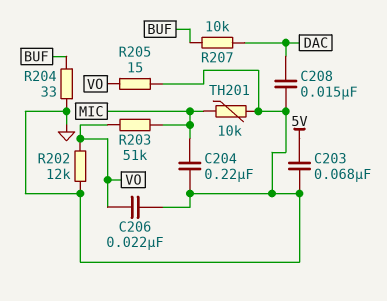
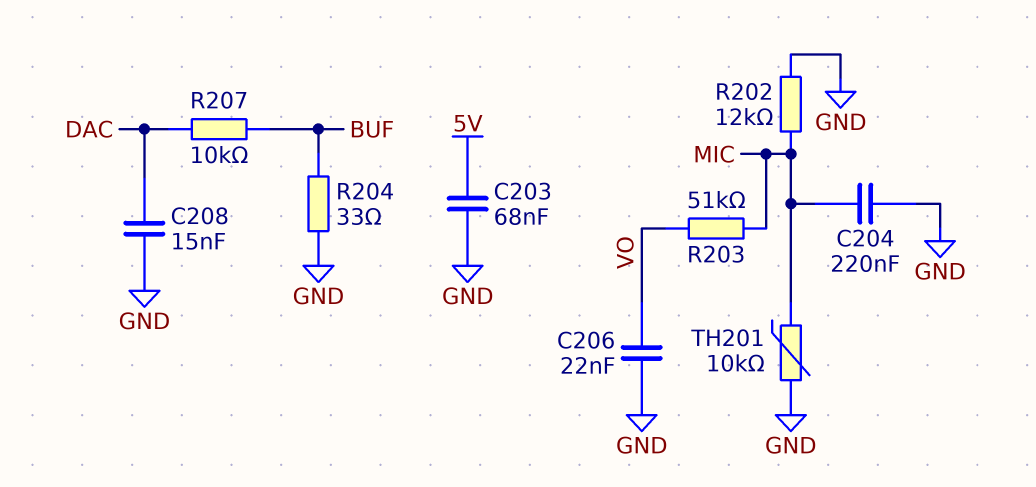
R202: 12k (GND, VO) -> 12k (GND, MIC)
R205: 15 (GND, VO) -> none

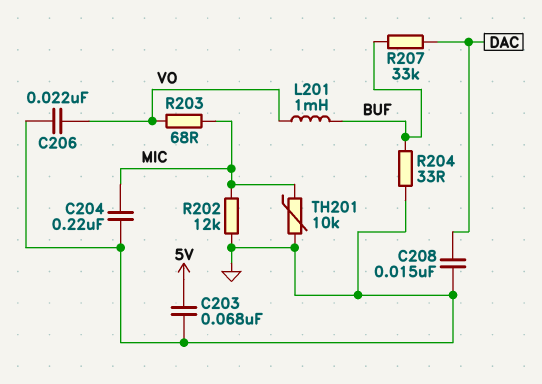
L201: none -> 1mH (BUF, VO)
R203: 51k (MIC, VO) -> 68 (MIC, VO)
R207: 10k (BUF, DAC) -> 33k (BUF, DAC)

